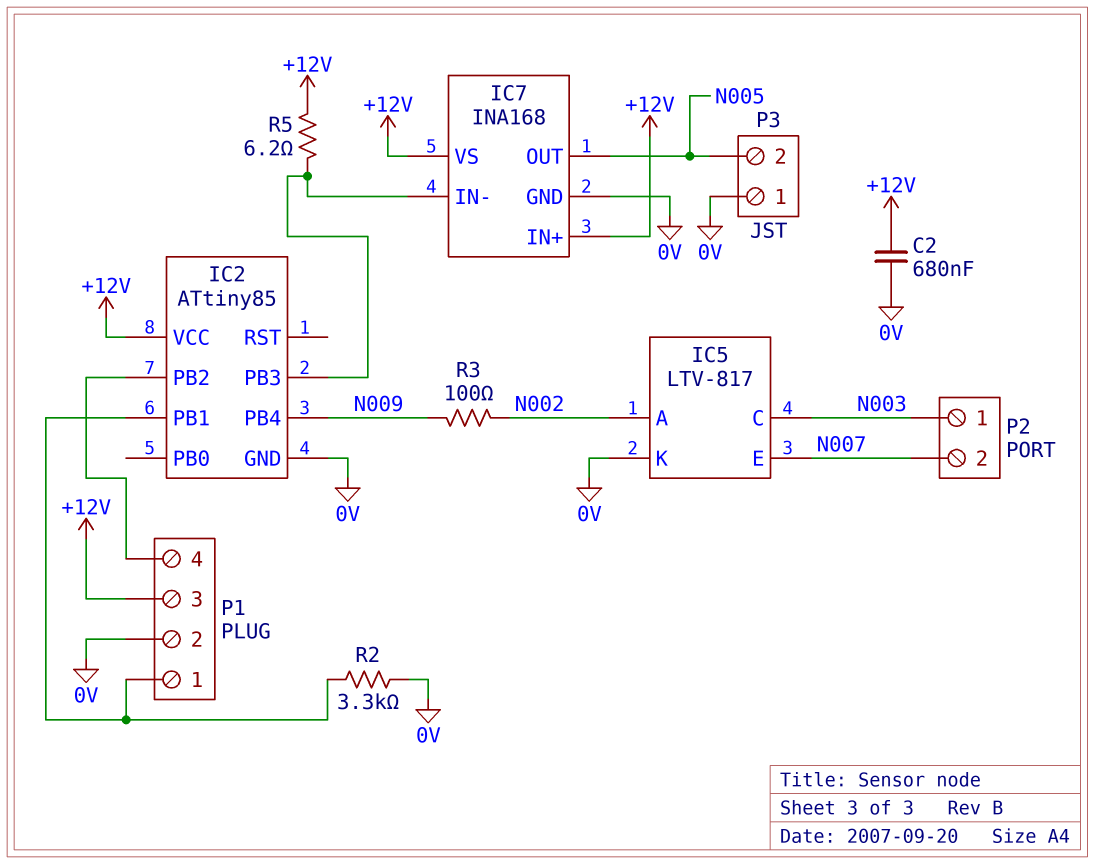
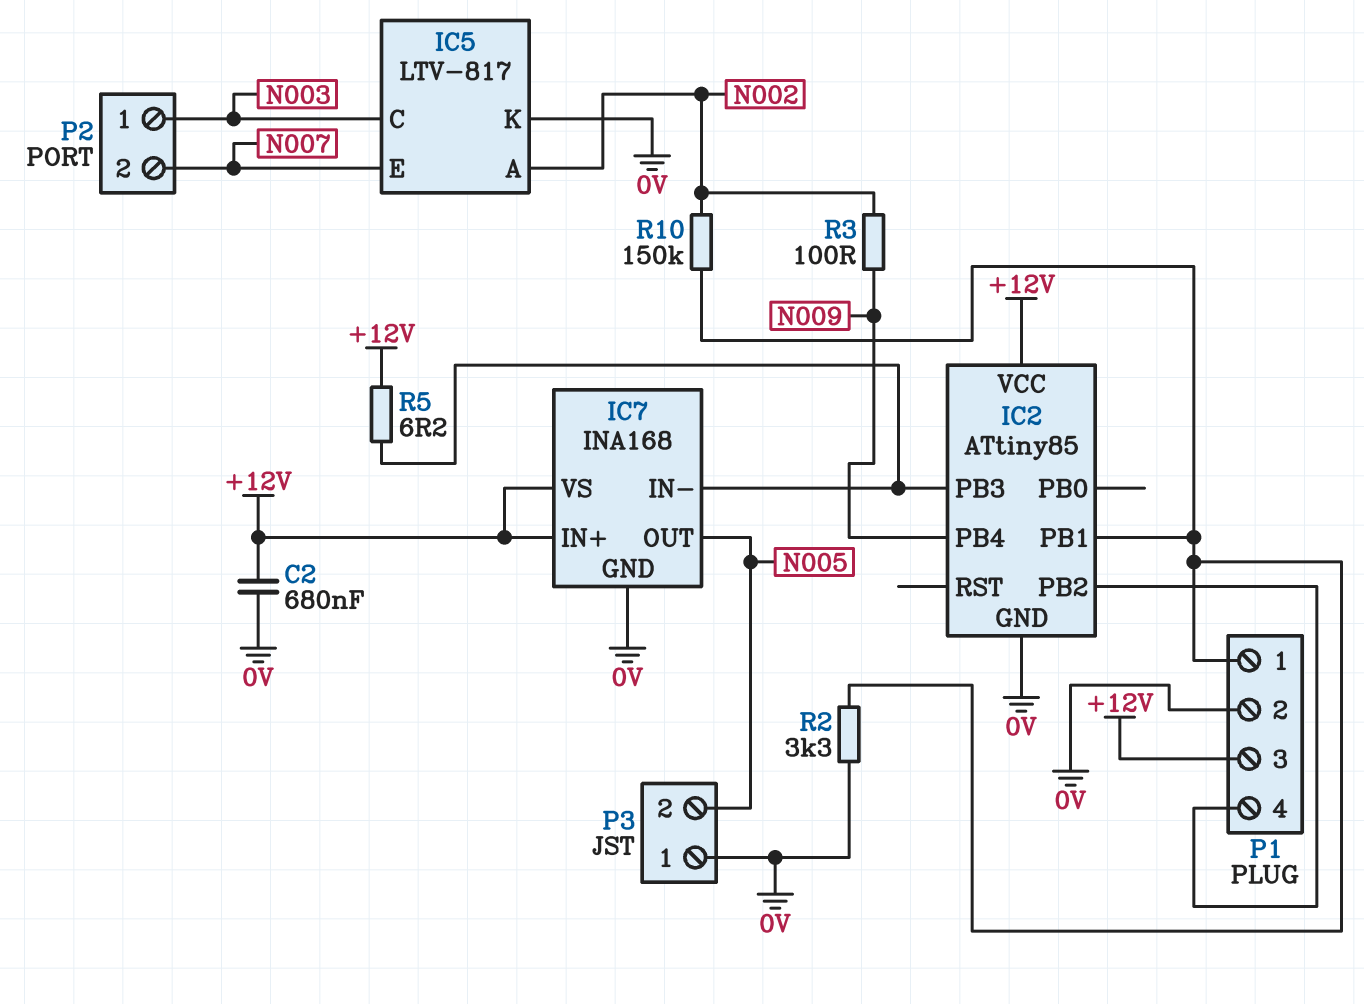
R10: none -> 150k (IC2/PB1, N002)

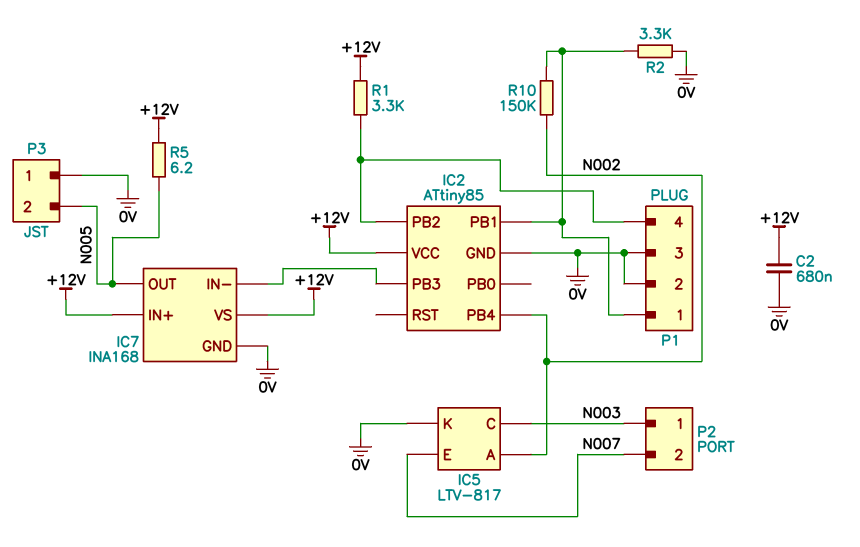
IC2 pin PB4: N009 -> N002
P1 pin 3: +12V -> 0V
R1: none -> 3.3k (+12V, IC2/PB2)
R3: 100 (N002, N009) -> none
R5: 6.2 (+12V, IC2/PB3) -> 6.2 (+12V, N005)

